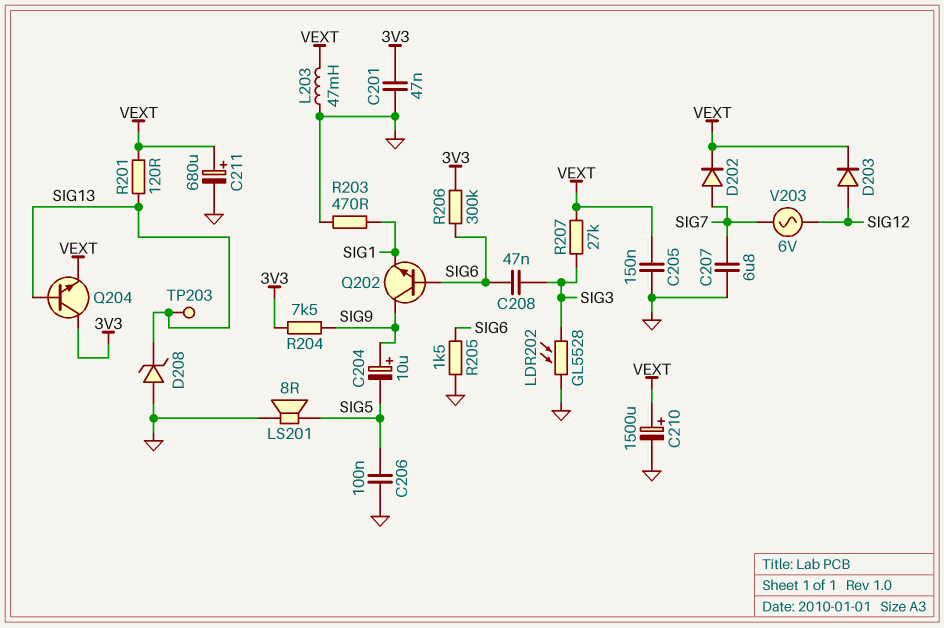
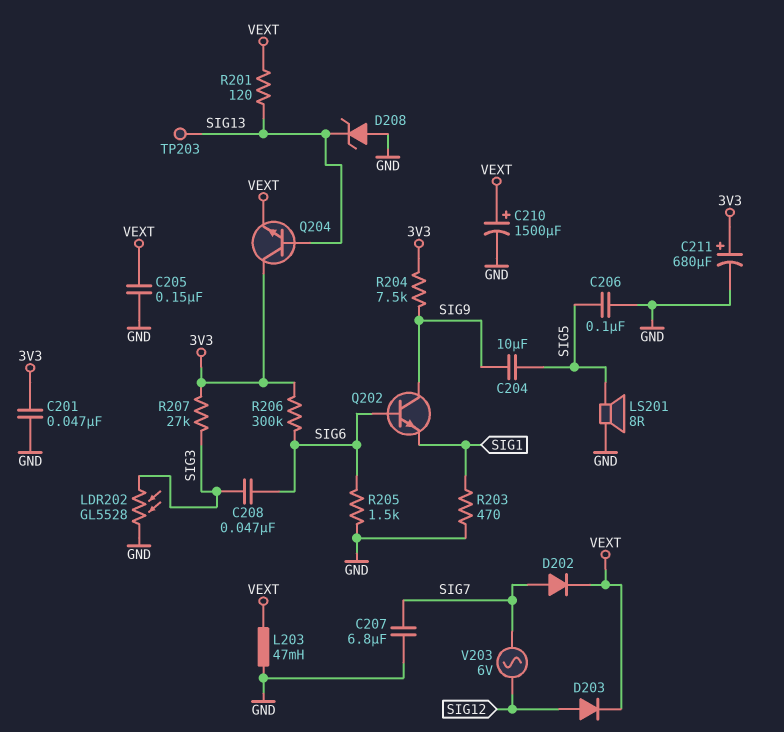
C204: 10uF (plus SIG9, minus SIG5) -> 10uF (SIG5, SIG9)
C211: 680uF (plus VEXT, minus GND) -> 680uF (plus 3V3, minus GND)
R207: 27k (SIG3, VEXT) -> 27k (3V3, SIG3)

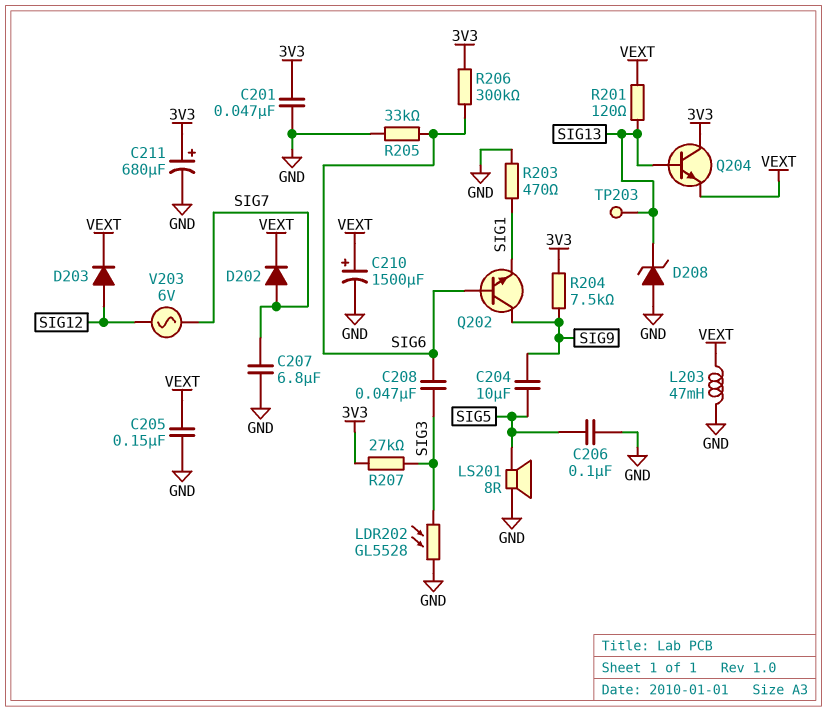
R205: 1.5k (GND, SIG6) -> 33k (GND, SIG6)

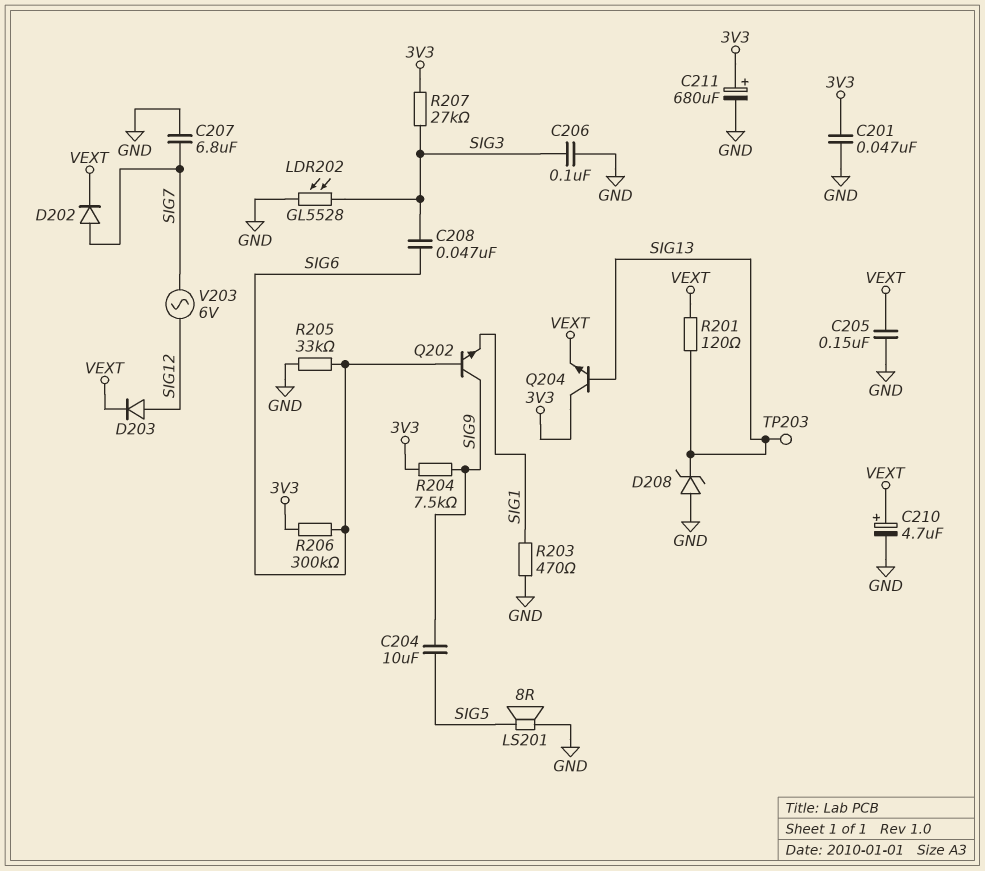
C206: 100nF (GND, SIG5) -> 100nF (GND, SIG3)
C210: 1500uF (plus VEXT, minus GND) -> 4.7uF (plus VEXT, minus GND)
L203: 47mH (GND, VEXT) -> none

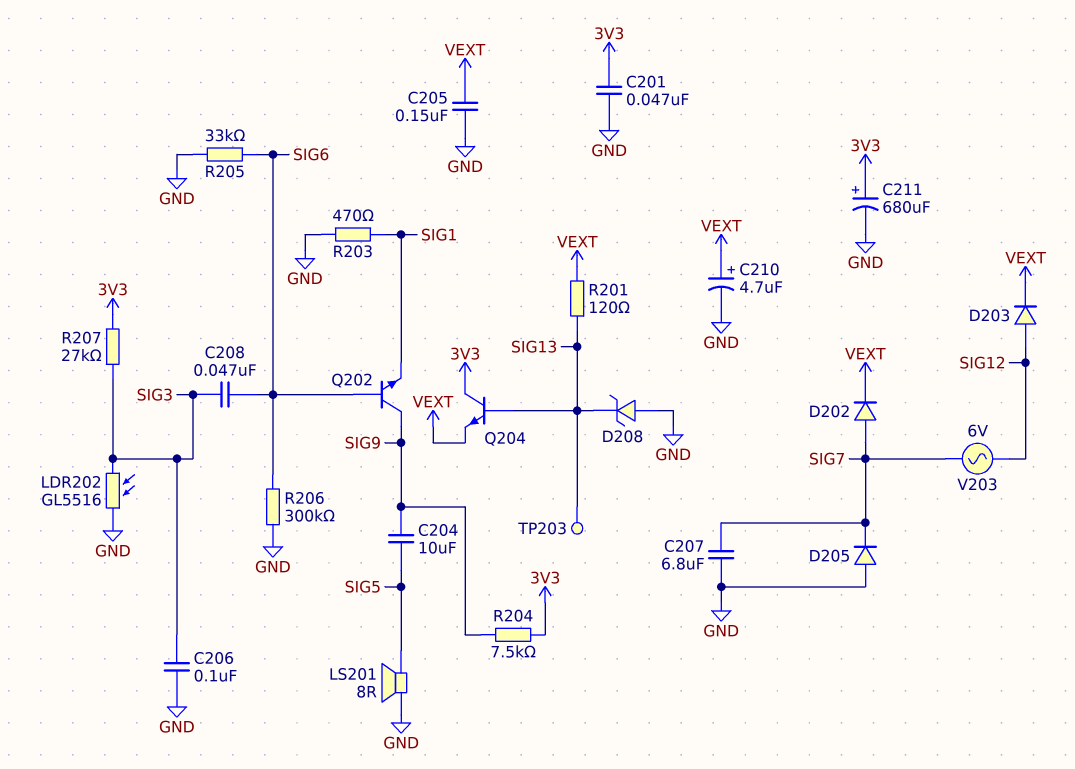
D205: none -> diode (A GND, K SIG7)
LDR202: GL5528 (GND, SIG3) -> GL5516 (GND, SIG3)
R206: 300k (3V3, SIG6) -> 300k (GND, SIG6)

